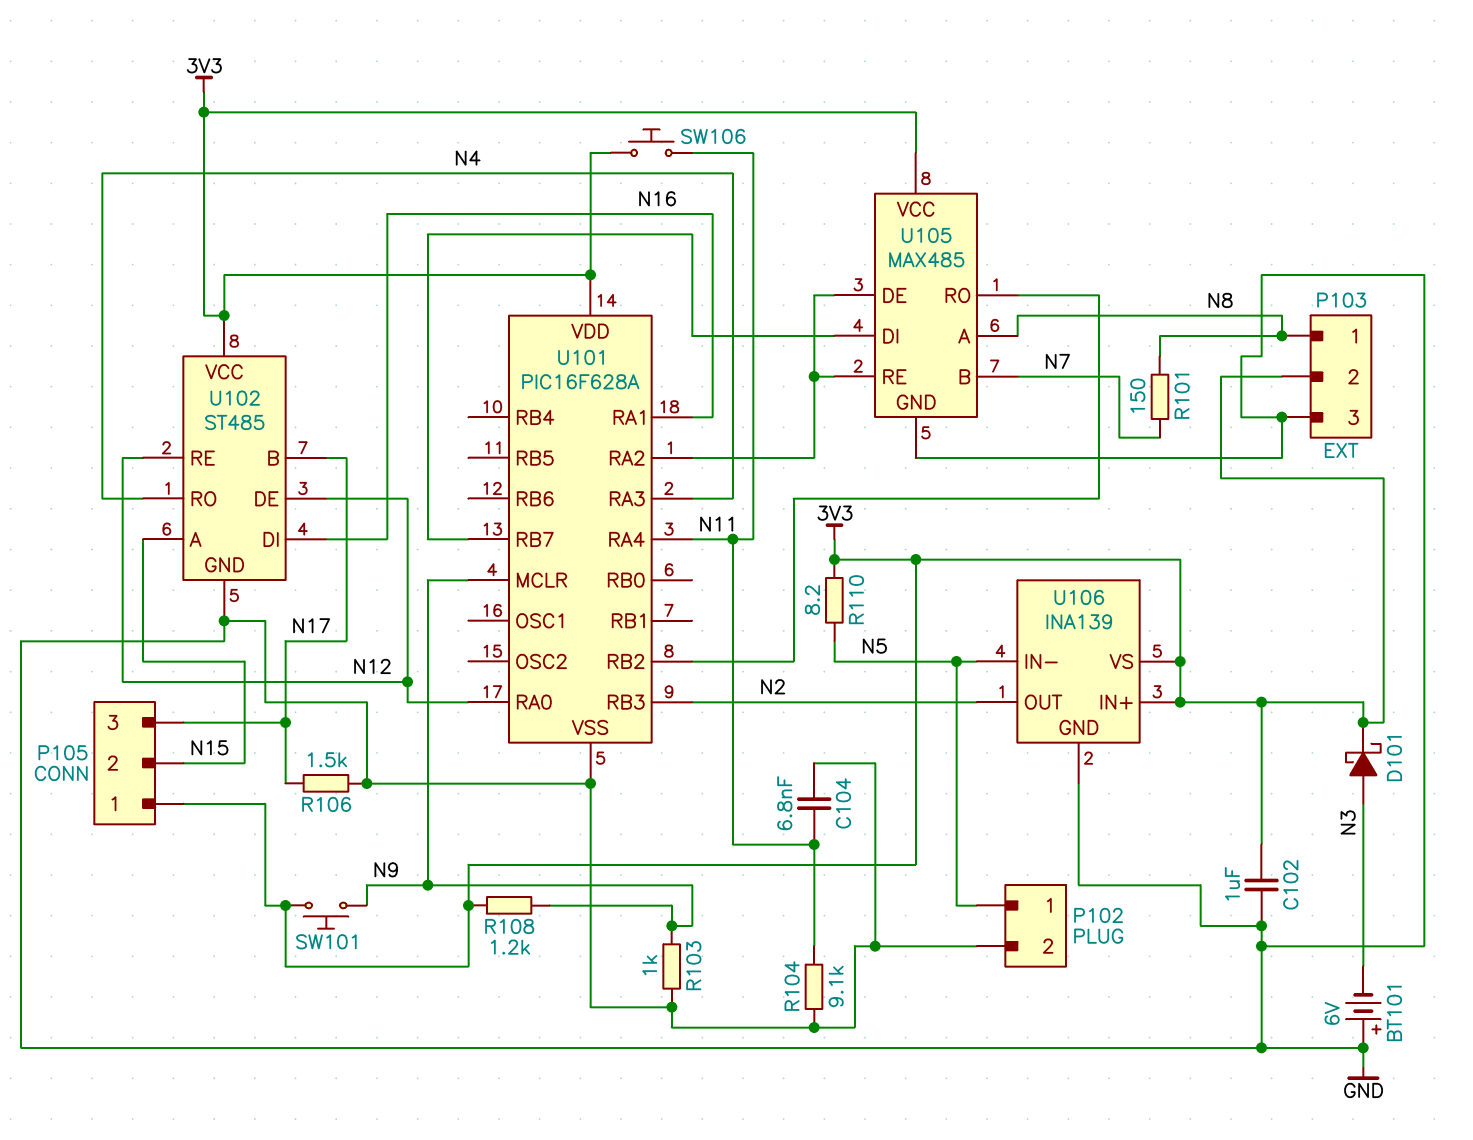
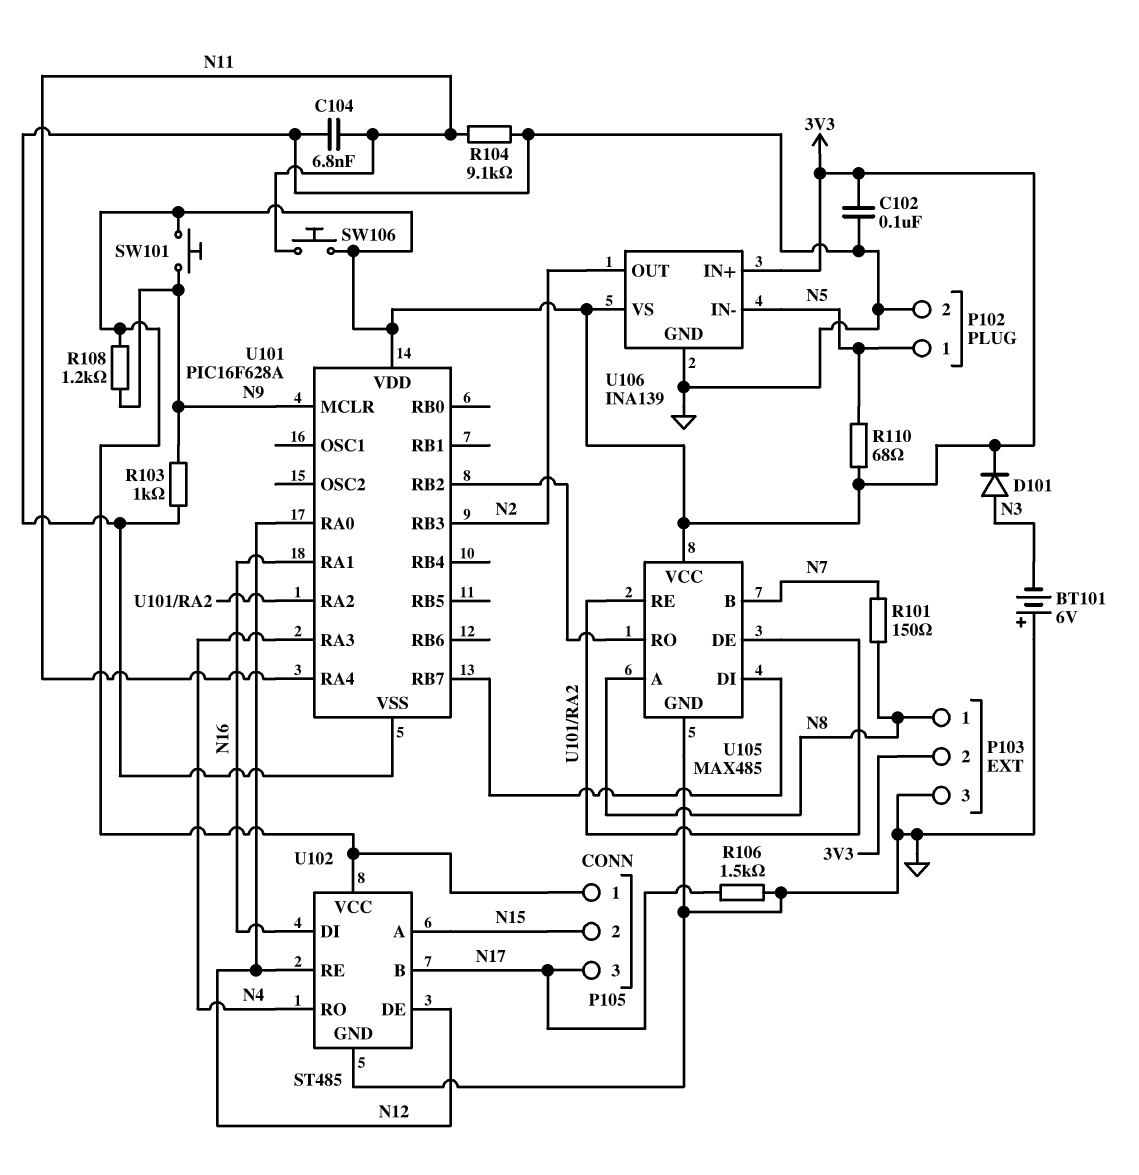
C102: 1uF (3V3, GND) -> 100nF (3V3, GND)
D101: schottky (A N3, K 3V3) -> diode (A N3, K 3V3)
R110: 8.2 (3V3, N5) -> 68 (3V3, N5)

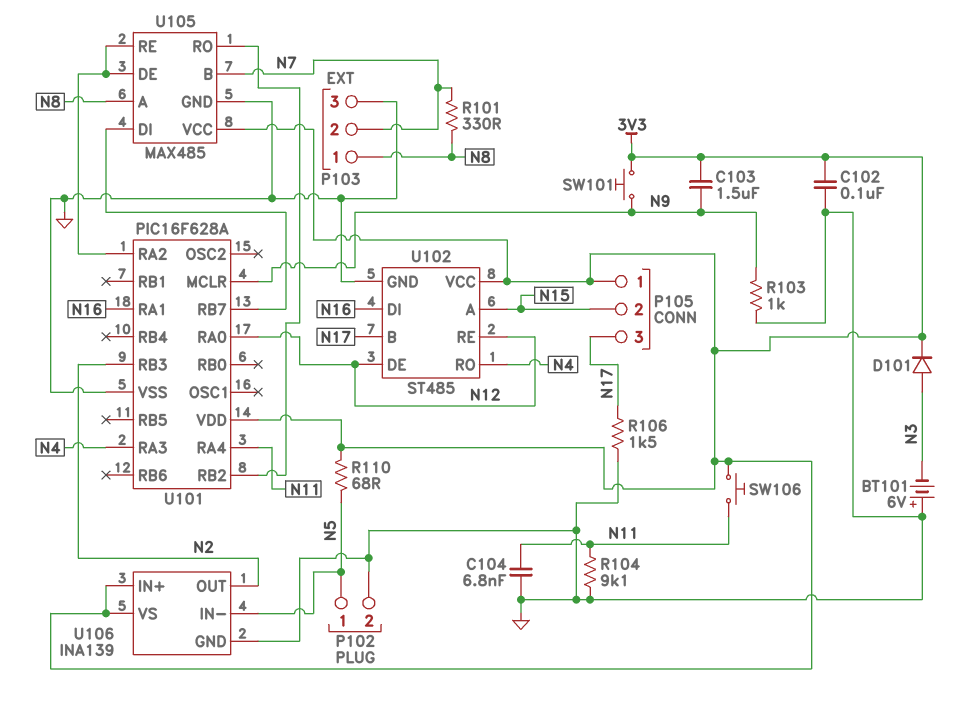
C103: none -> 1.5uF (3V3, N9)
P103 pin 2: 3V3 -> N7
R101: 150 (N7, N8) -> 330 (N7, N8)
R108: 1.2k (3V3, N9) -> none

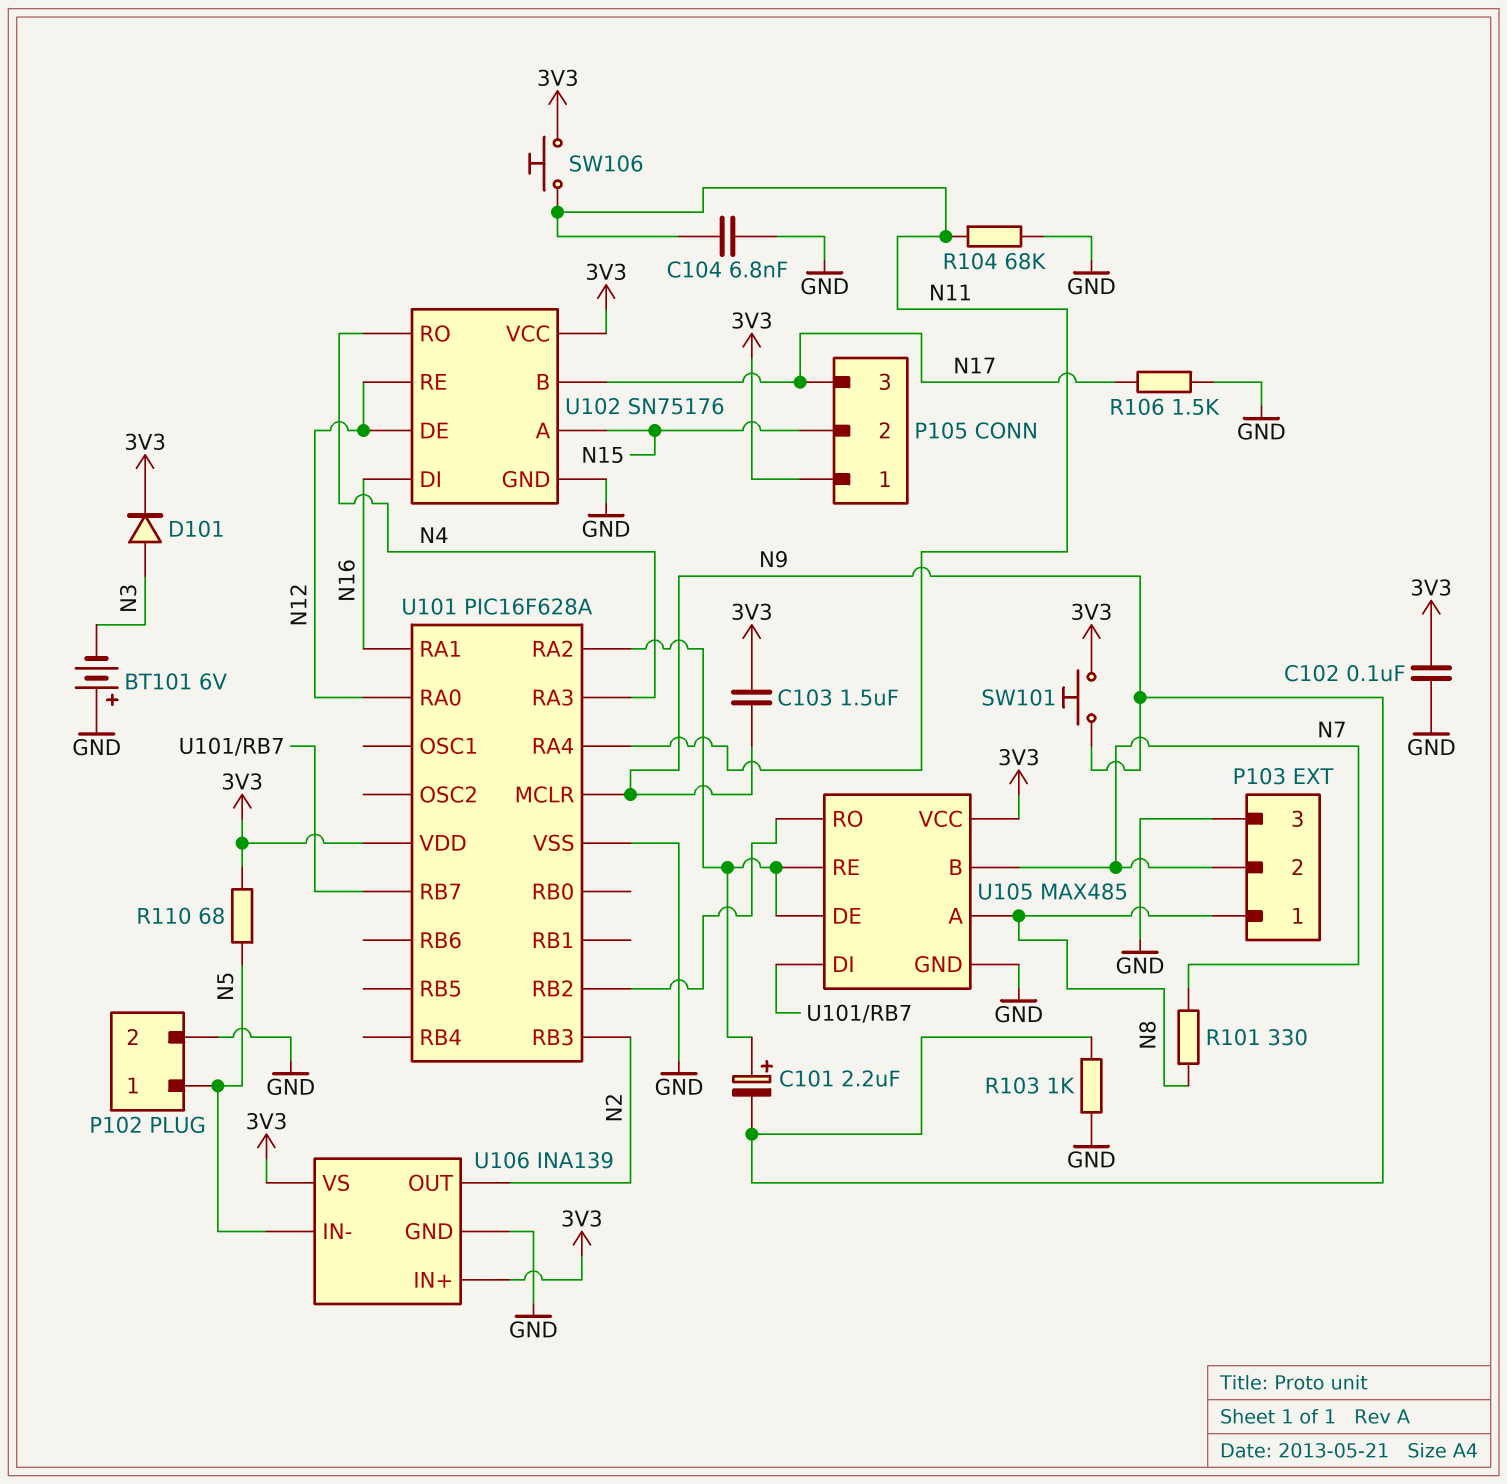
C101: none -> 2.2uF (plus U101/RA2, minus N9)
R104: 9.1k (GND, N11) -> 68k (GND, N11)
U102: ST485 -> SN75176

